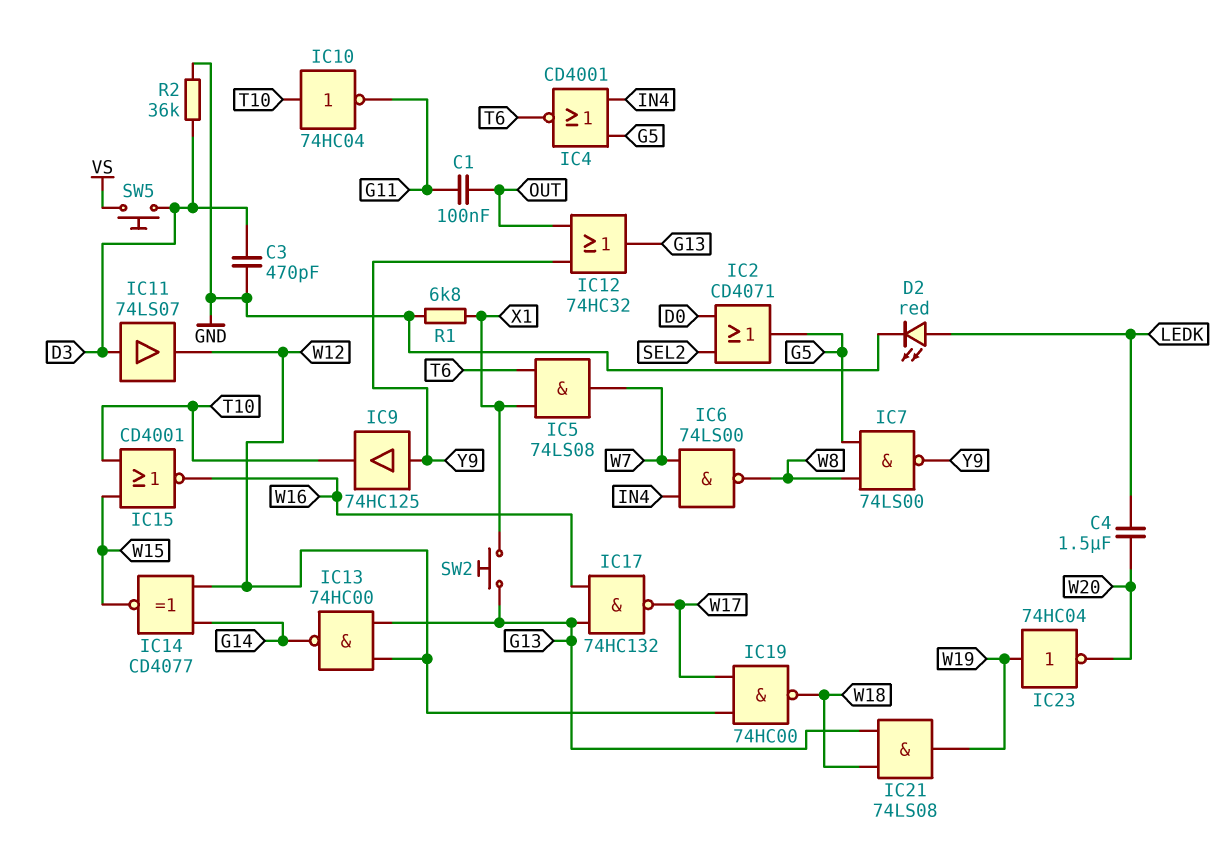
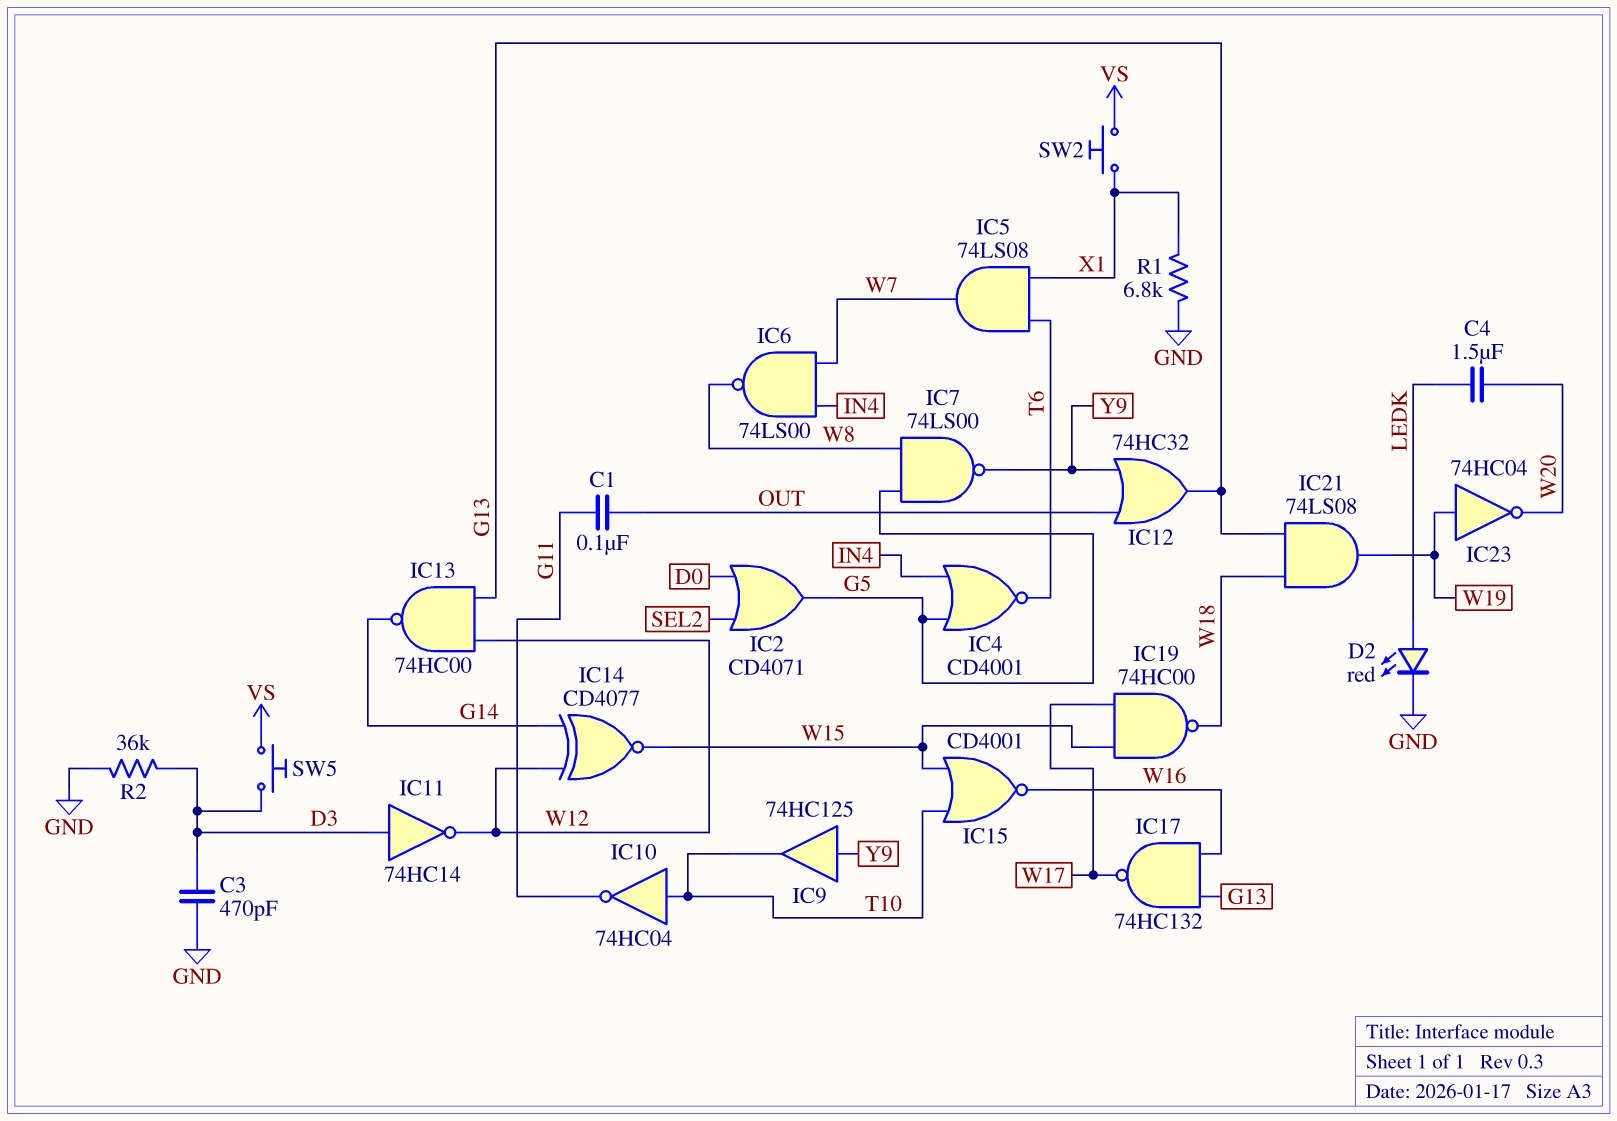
IC11: buffer 74LS07 (in D3, out W12) -> NOT 74HC14 (in D3, out W12)
IC19: NAND 74HC00 (in W12, in W17, out W18) -> NAND 74HC00 (in W15, in W17, out W18)
SW2: button (G13, X1) -> button (VS, X1)

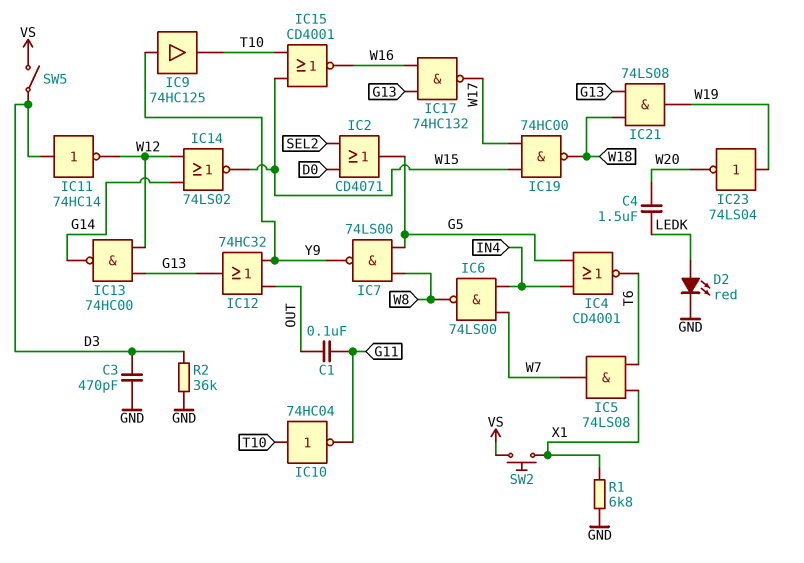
IC14: XNOR CD4077 (in G14, in W12, out W15) -> NOR 74LS02 (in G14, in W12, out W15)
IC23: NOT 74HC04 (in W19, out W20) -> NOT 74LS04 (in W19, out W20)
SW5: button (D3, VS) -> switch (D3, VS)

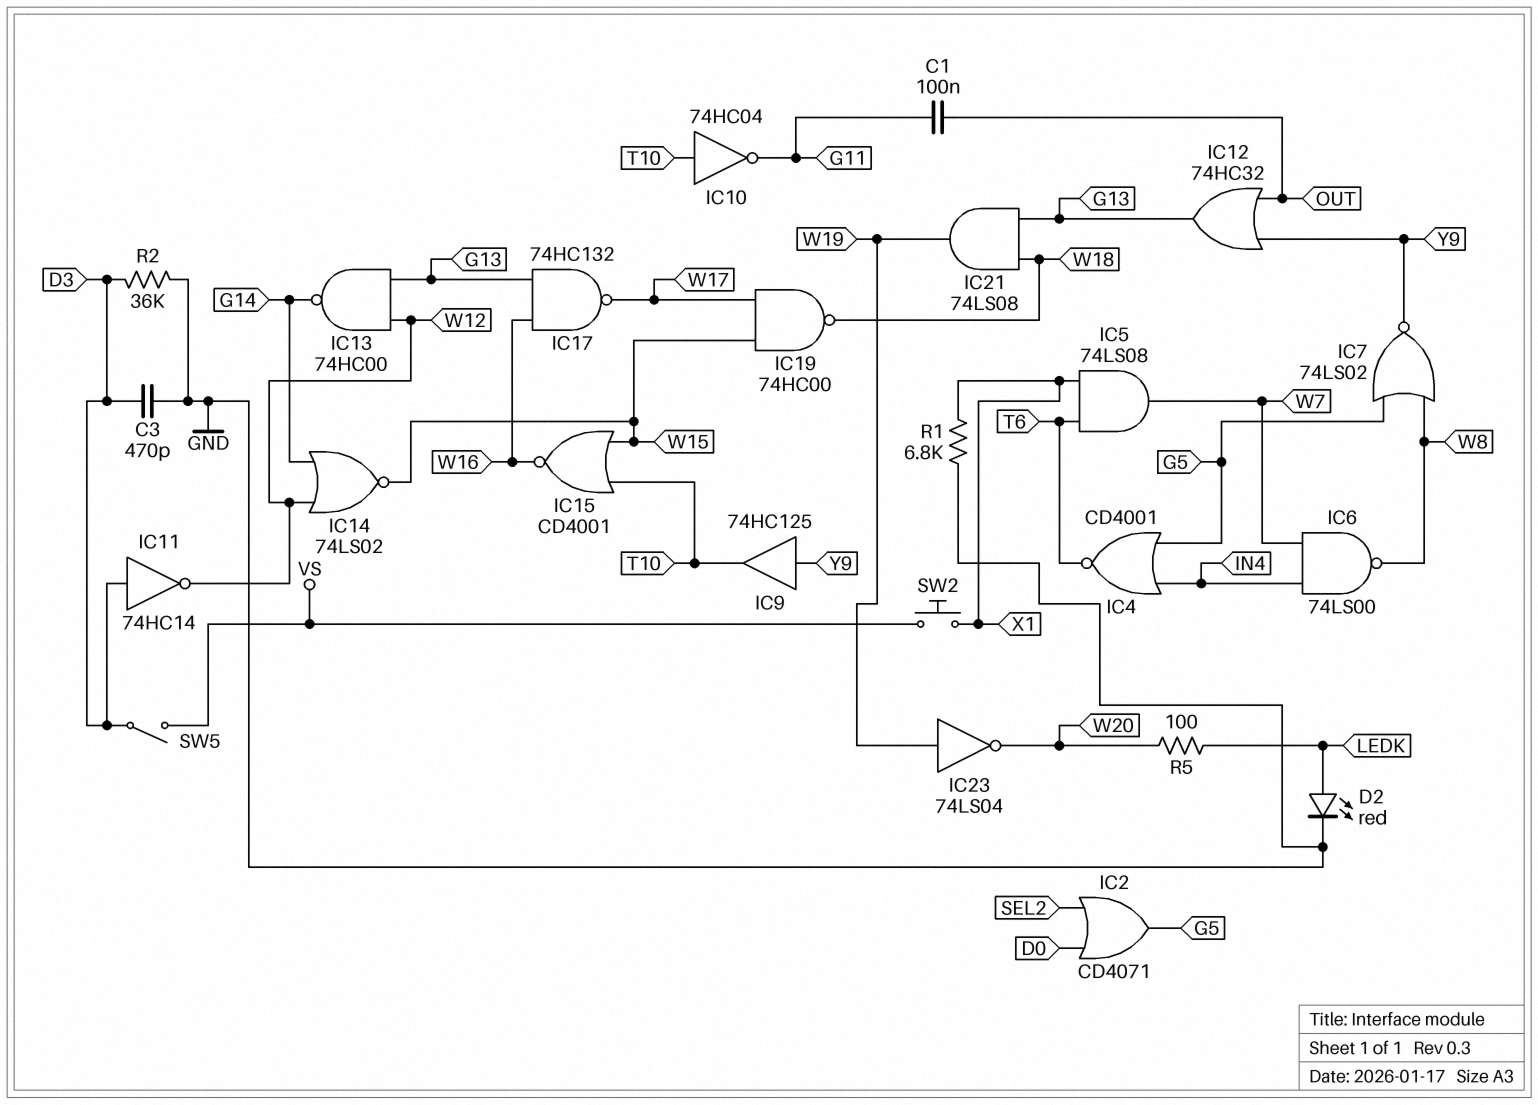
C4: 1.5uF (LEDK, W20) -> none
IC7: NAND 74LS00 (in G5, in W8, out Y9) -> NOR 74LS02 (in G5, in W8, out Y9)
R5: none -> 100 (LEDK, W20)

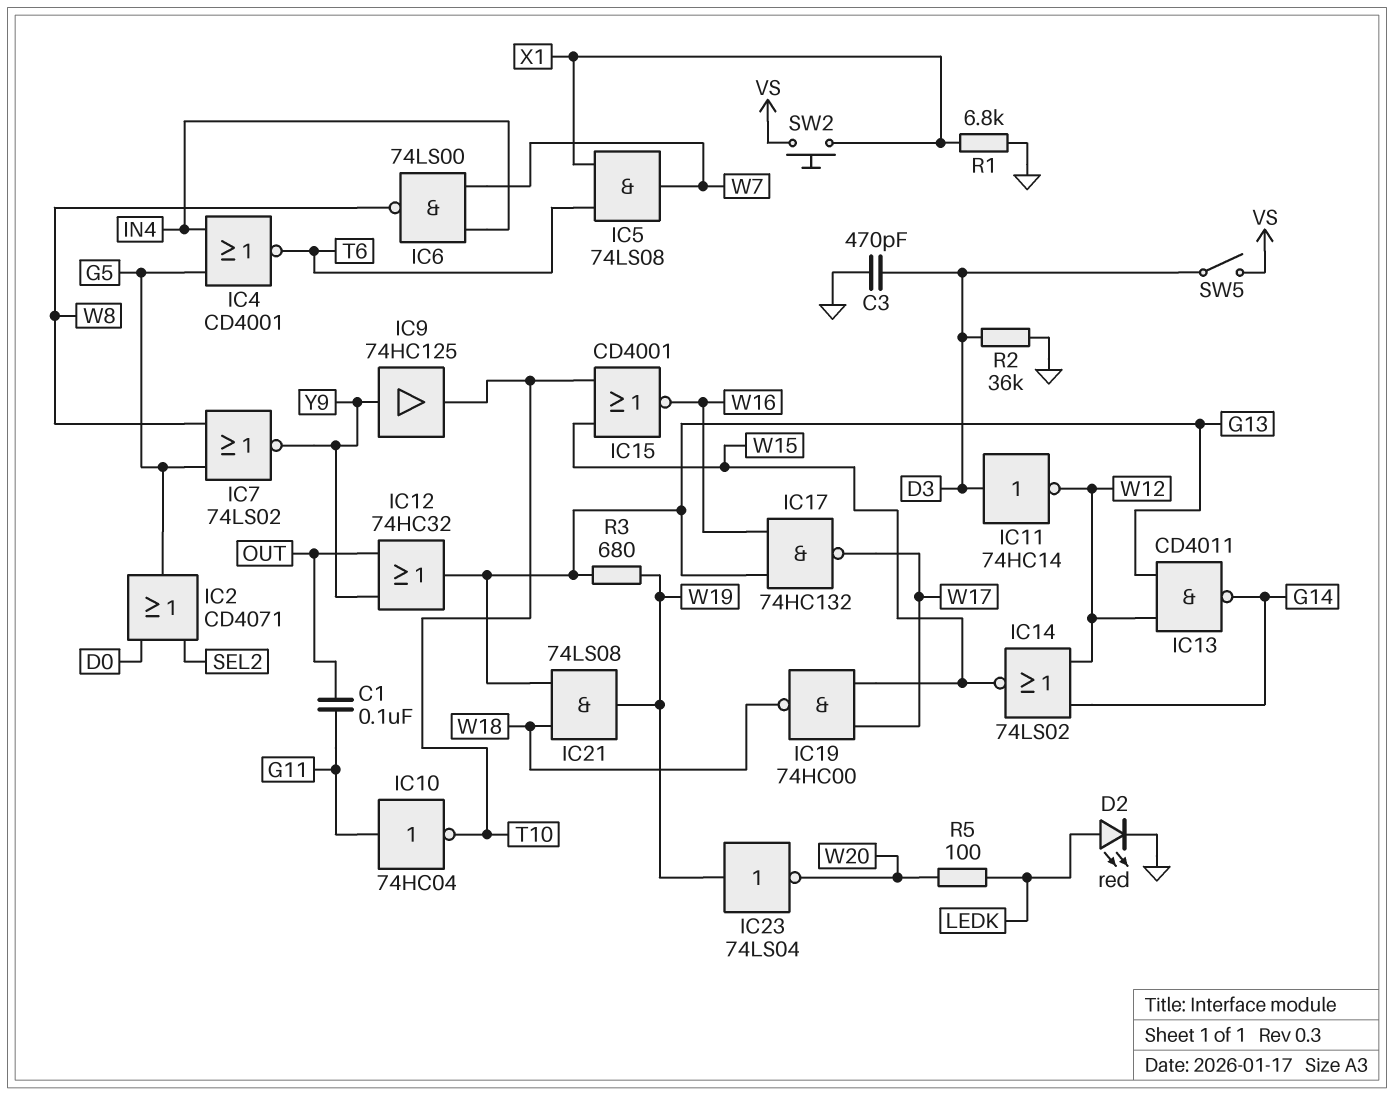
IC10: NOT 74HC04 (in T10, out G11) -> NOT 74HC04 (in G11, out T10)
IC13: NAND 74HC00 (in G13, in W12, out G14) -> NAND CD4011 (in G13, in W12, out G14)
R3: none -> 680 (G13, W19)

